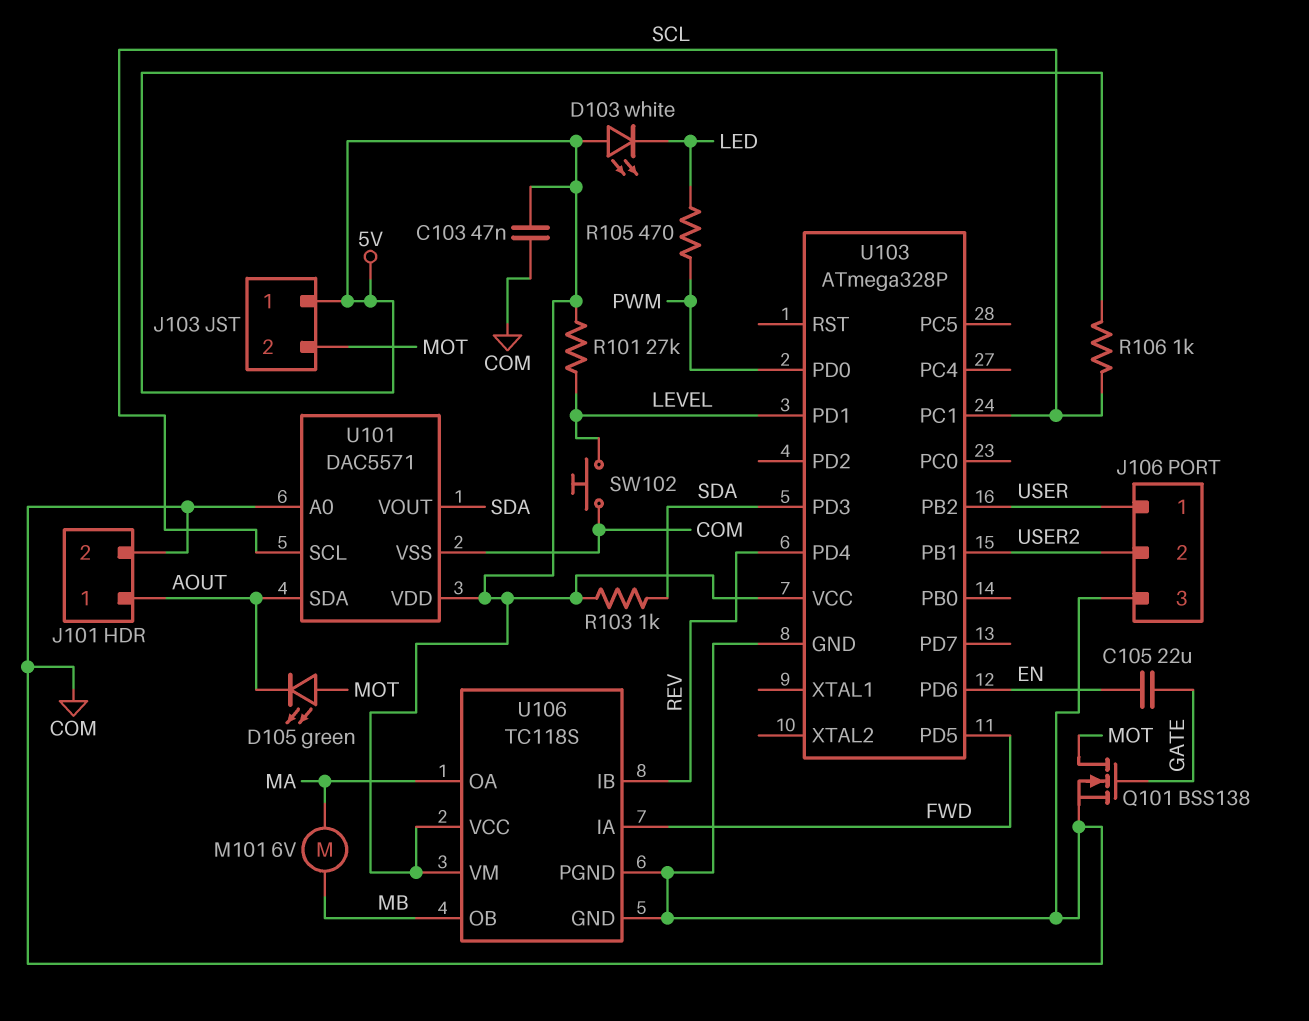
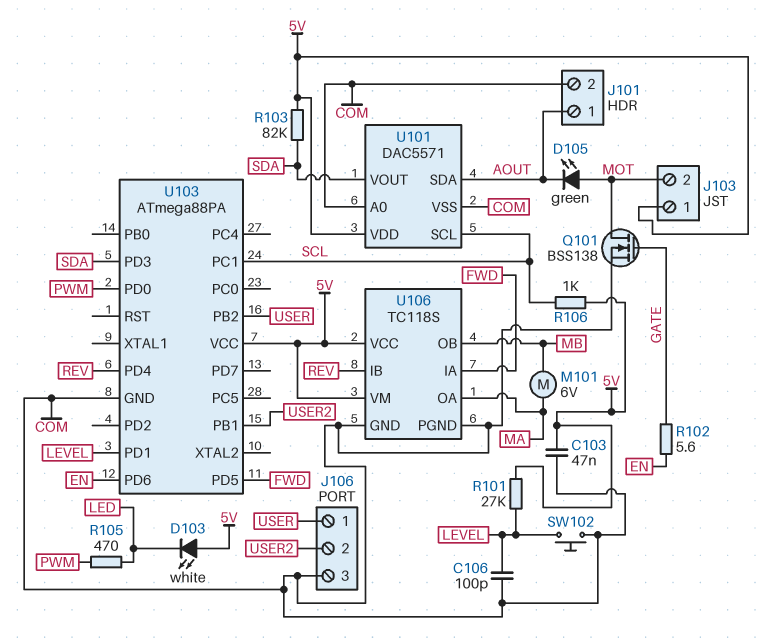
C105: 22uF (EN, GATE) -> none
C106: none -> 100pF (COM, LEVEL)
R102: none -> 5.6 (EN, GATE)
R103: 1k (5V, SDA) -> 82k (5V, SDA)
U103: ATmega328P -> ATmega88PA

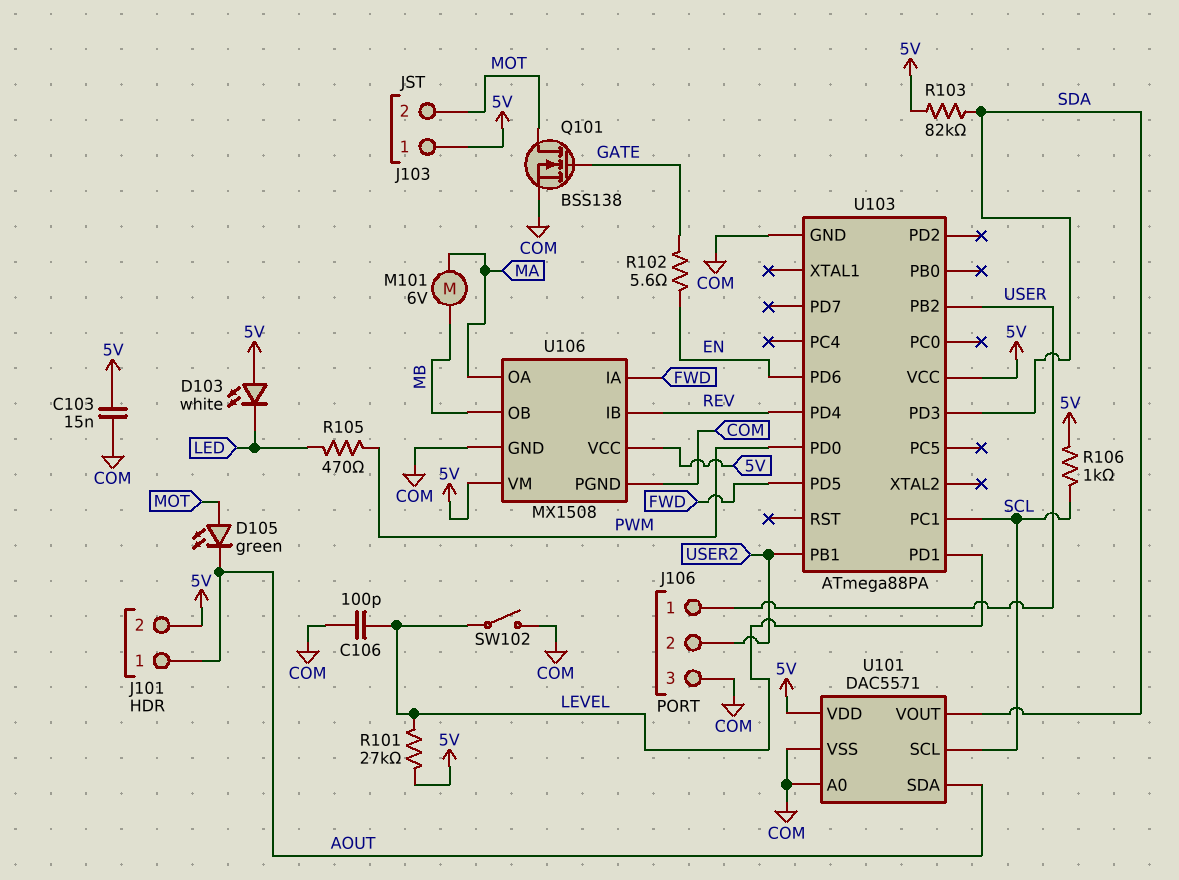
C103: 47nF (5V, COM) -> 15nF (5V, COM)
J101 pin 2: COM -> 5V
SW102: button (COM, LEVEL) -> switch (COM, LEVEL)
U106: TC118S -> MX1508

